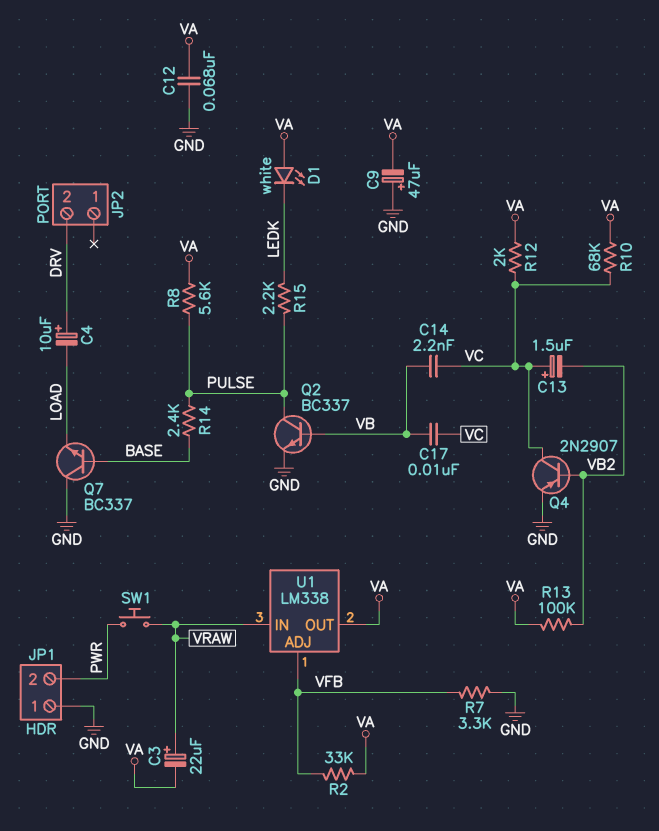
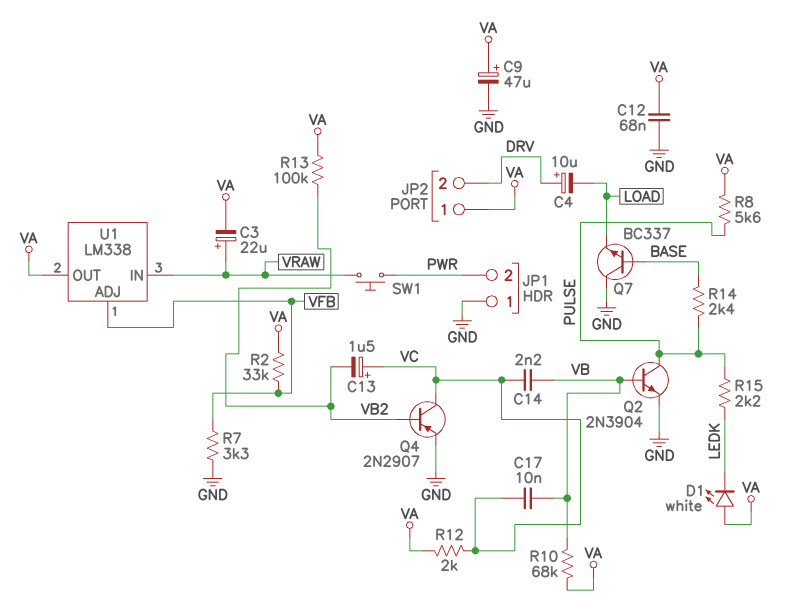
C9: 47uF (plus GND, minus VA) -> 47uF (plus VA, minus GND)
JP2 pin 1: none -> VA
Q2: NPN BC337 (B VB, C PULSE, E GND) -> NPN 2N3904 (B VB, C PULSE, E GND)
R10: 68k (VA, VC) -> 68k (VA, VB)

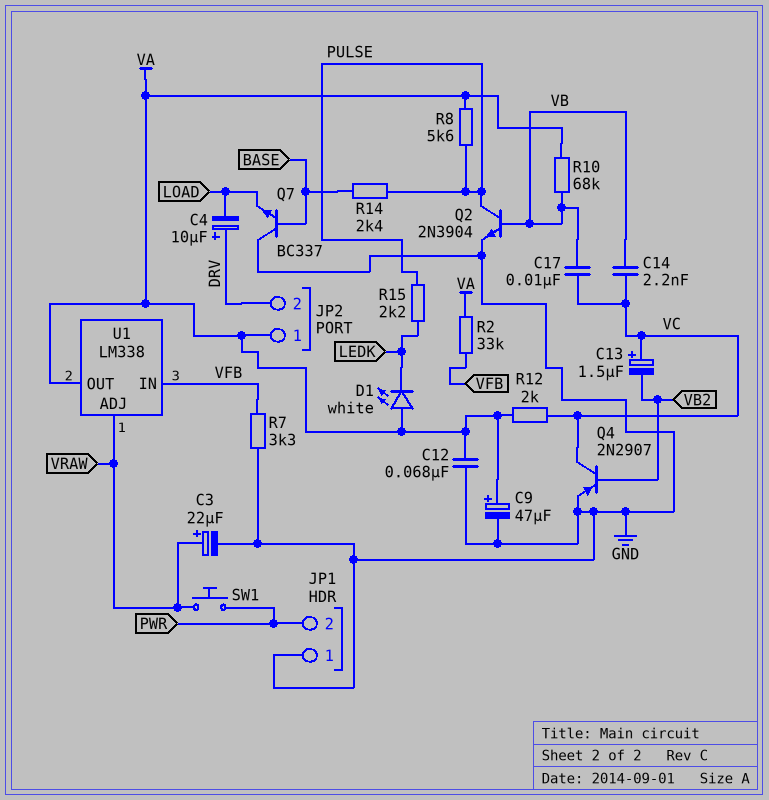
C3: 22uF (plus VRAW, minus VA) -> 22uF (plus VRAW, minus GND)
R13: 100k (VA, VB2) -> none
U1 pin ADJ: VFB -> VRAW
U1 pin IN: VRAW -> VFB

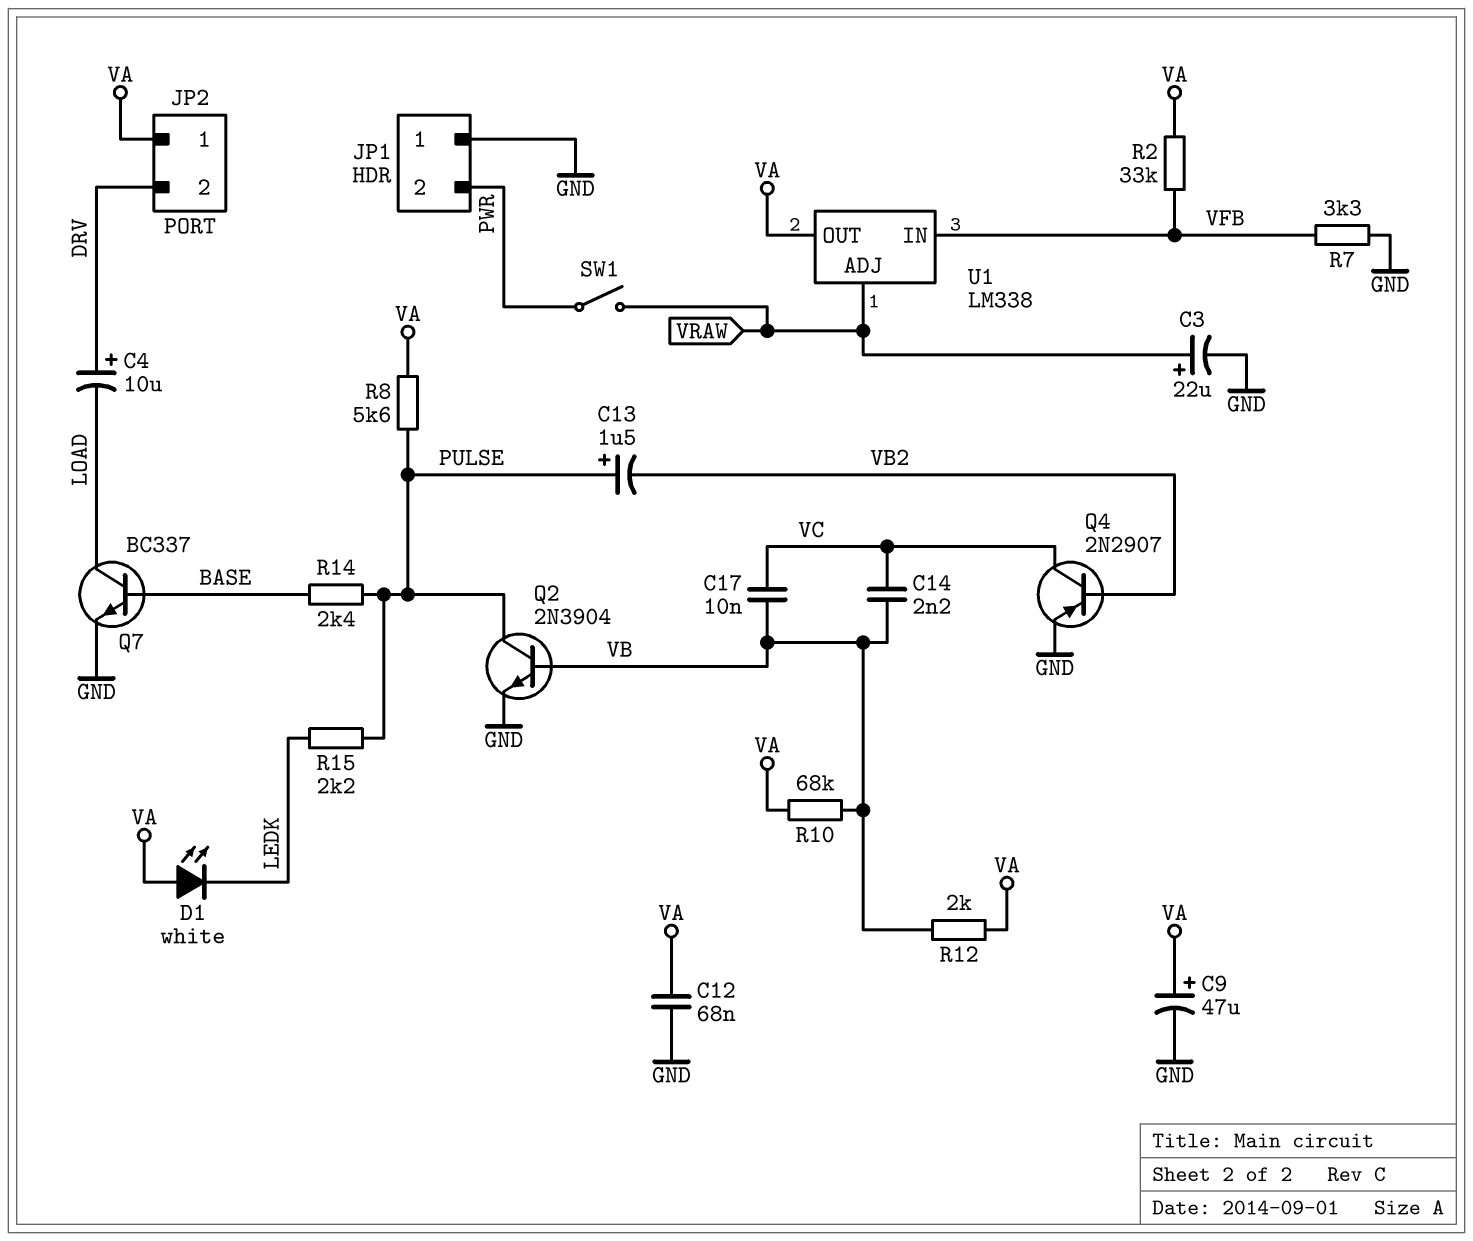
C13: 1.5uF (plus VC, minus VB2) -> 1.5uF (plus PULSE, minus VB2)
Q7: NPN BC337 (B BASE, C GND, E LOAD) -> NPN BC337 (B BASE, C LOAD, E GND)
R12: 2k (VA, VC) -> 2k (VA, VB)
SW1: button (PWR, VRAW) -> switch (PWR, VRAW)

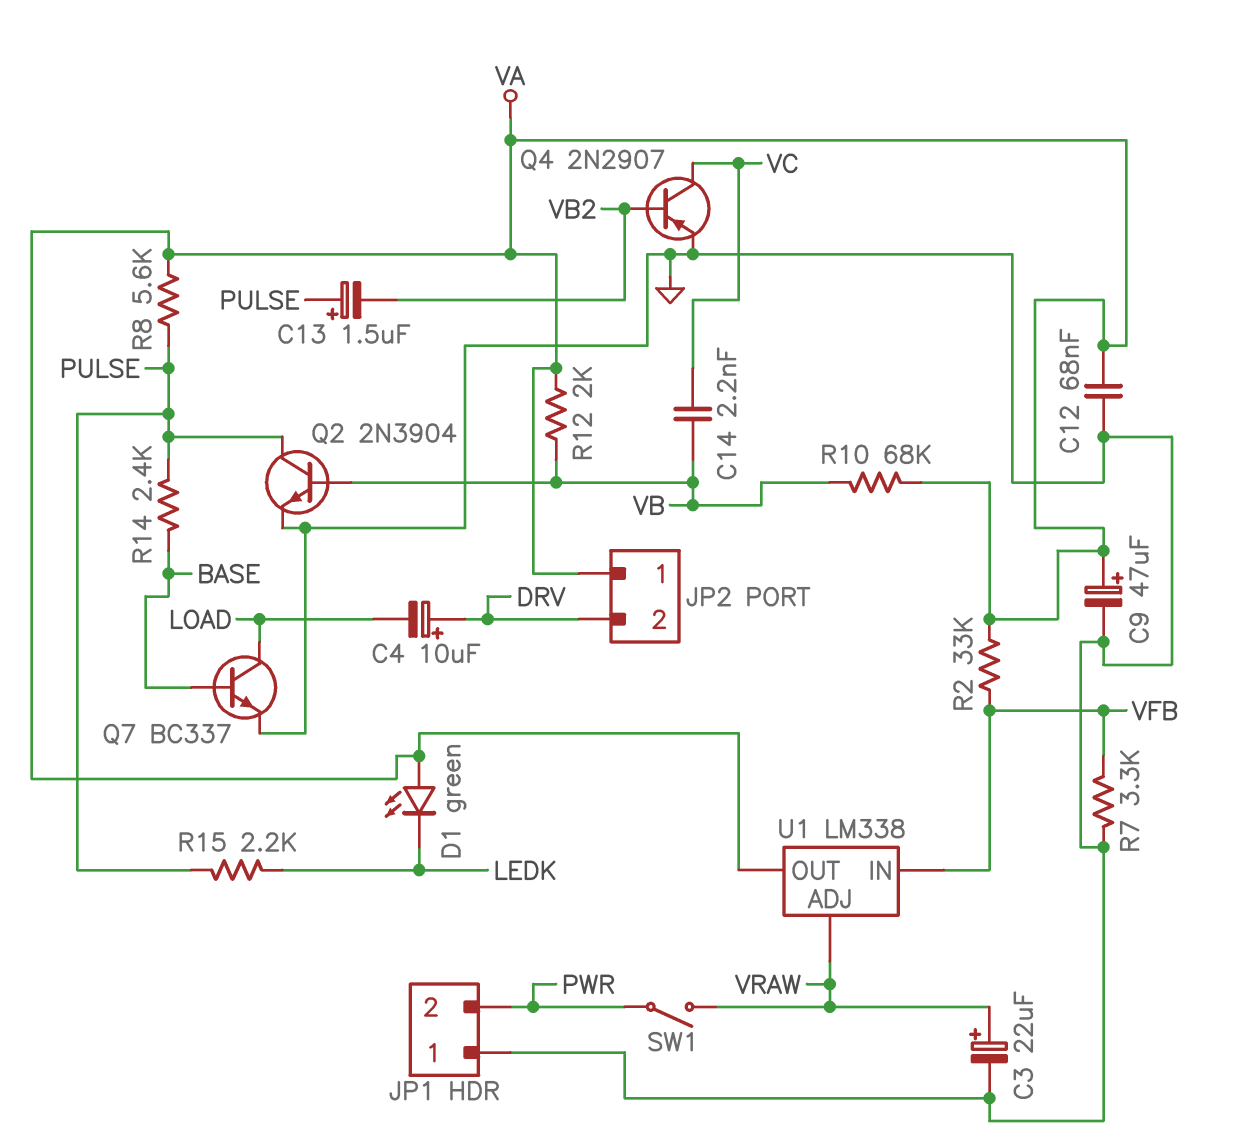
C17: 10nF (VB, VC) -> none
D1: LED white (A VA, K LEDK) -> LED green (A VA, K LEDK)

